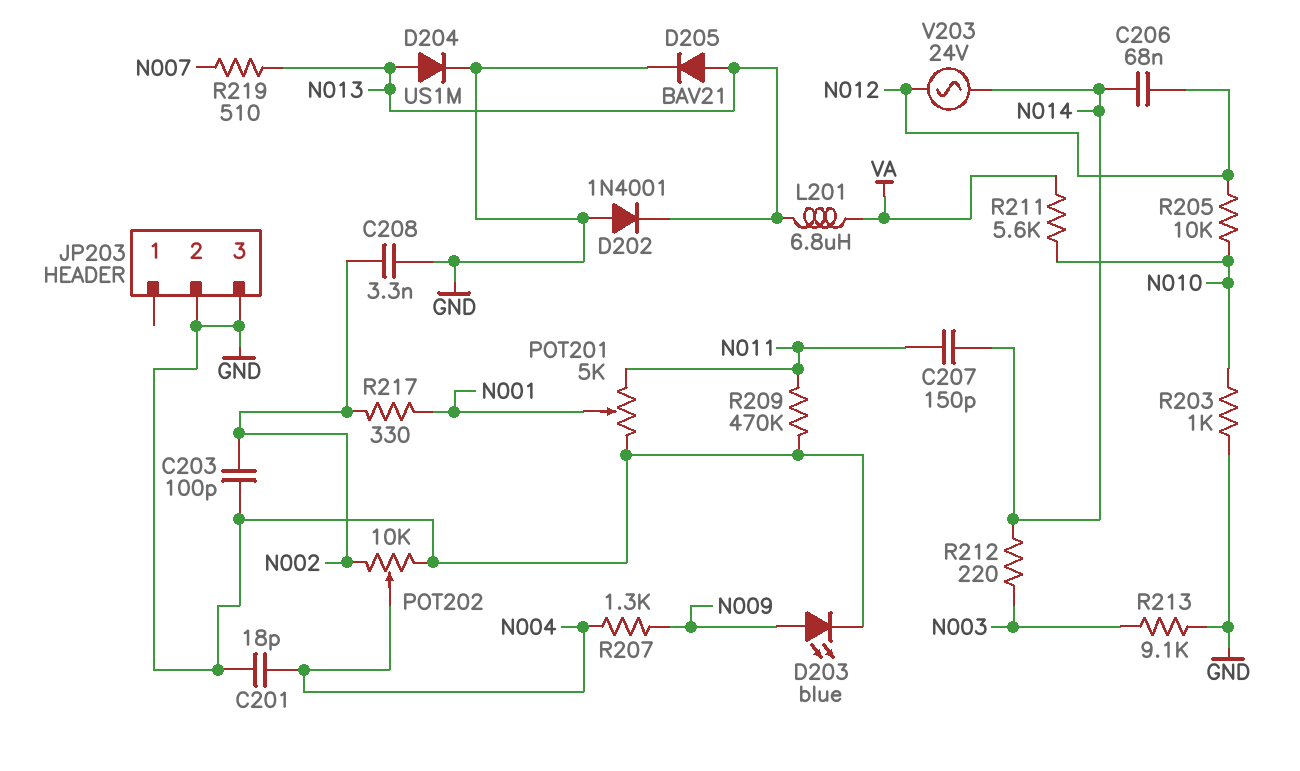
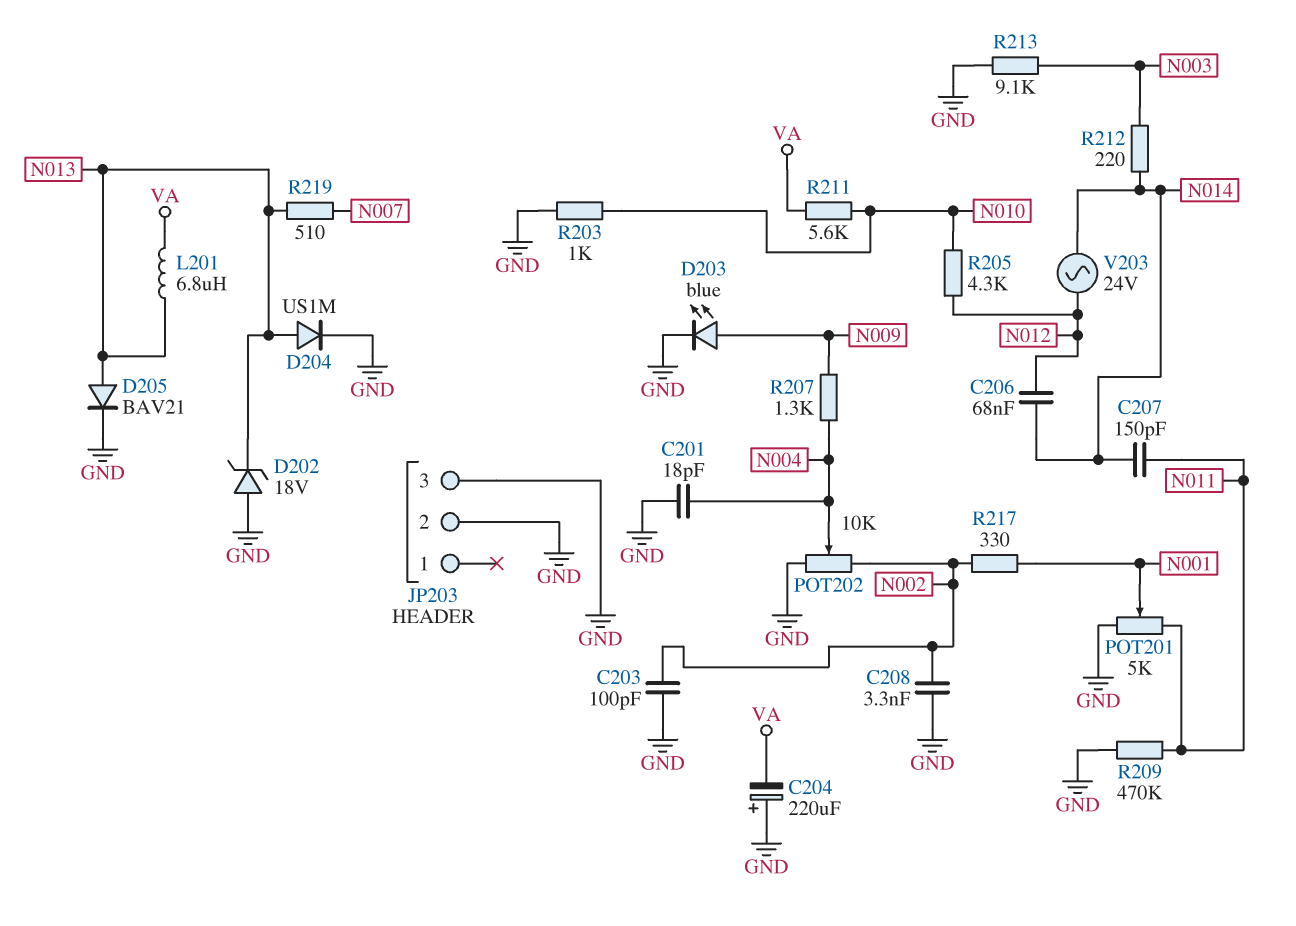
C204: none -> 220uF (plus GND, minus VA)
D202: diode 1N4001 (A GND, K N013) -> zener 18V (A GND, K N013)
R205: 10k (N010, N012) -> 4.3k (N010, N012)

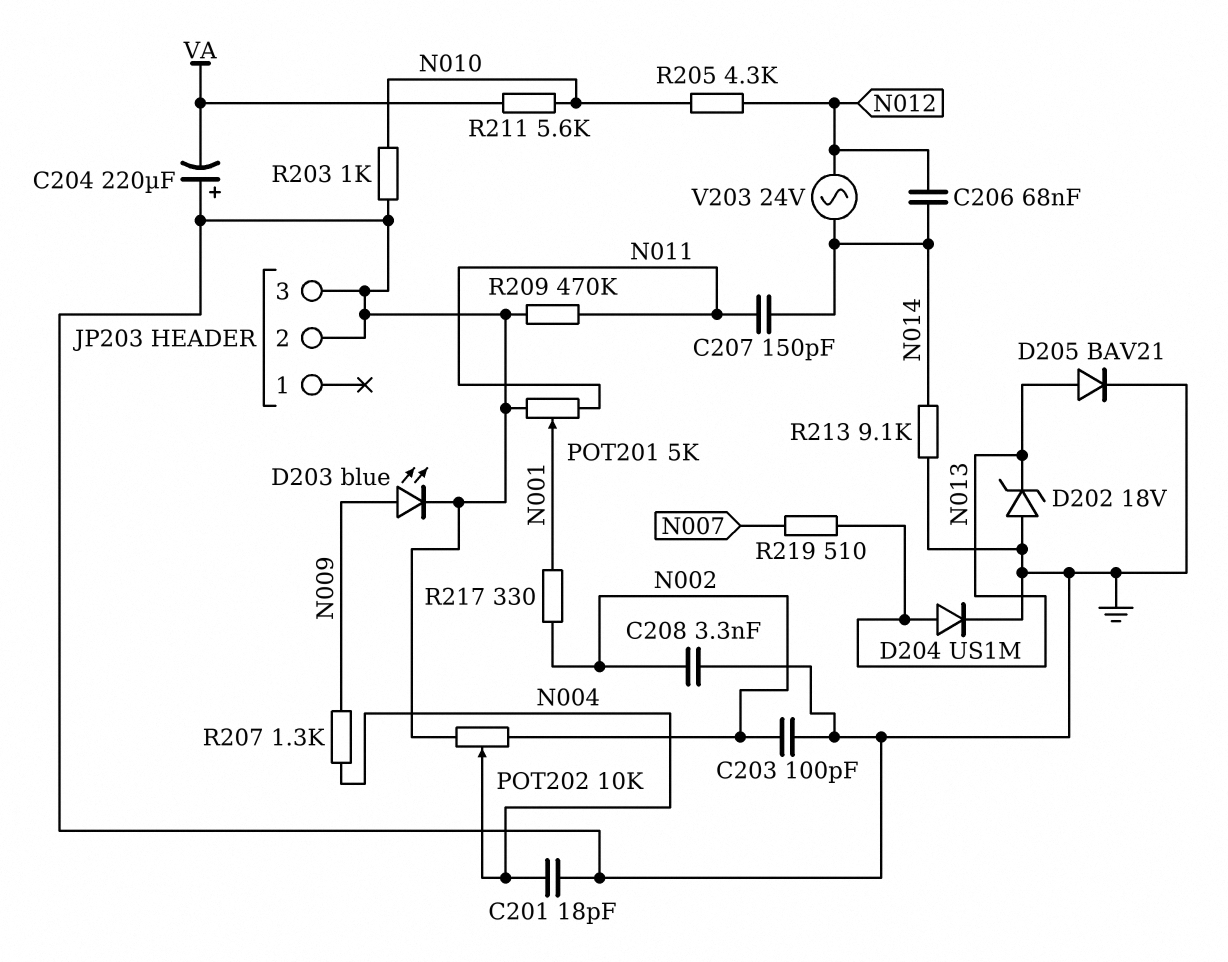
L201: 6.8uH (N013, VA) -> none
R212: 220 (N003, N014) -> none
R213: 9.1k (GND, N003) -> 9.1k (GND, N014)

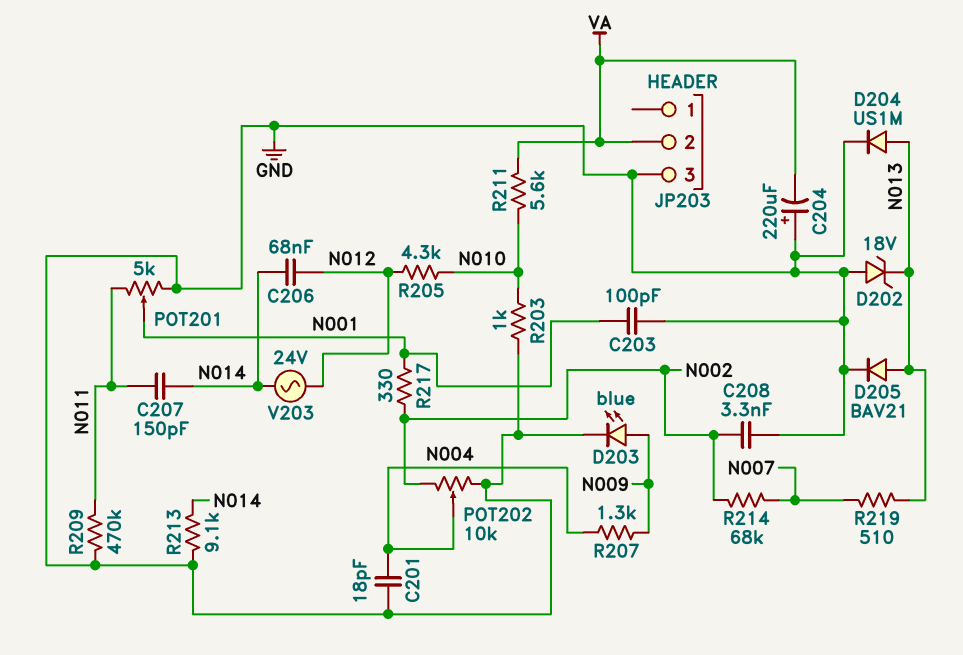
C203: 100pF (GND, N002) -> 100pF (GND, N001)
JP203 pin 2: GND -> VA
R214: none -> 68k (N002, N007)

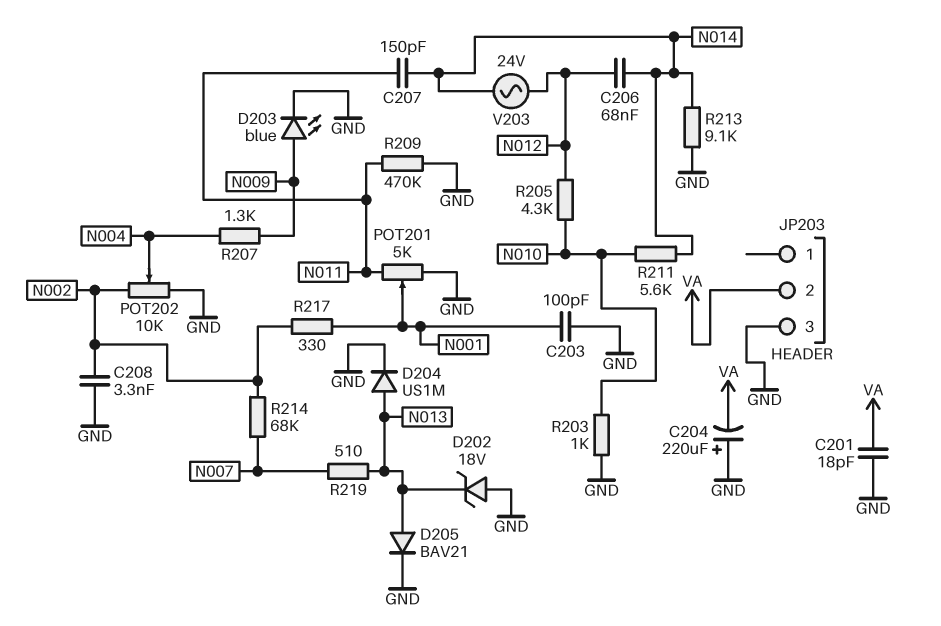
C201: 18pF (GND, N004) -> 18pF (GND, VA)
R211: 5.6k (N010, VA) -> 5.6k (N010, N014)

